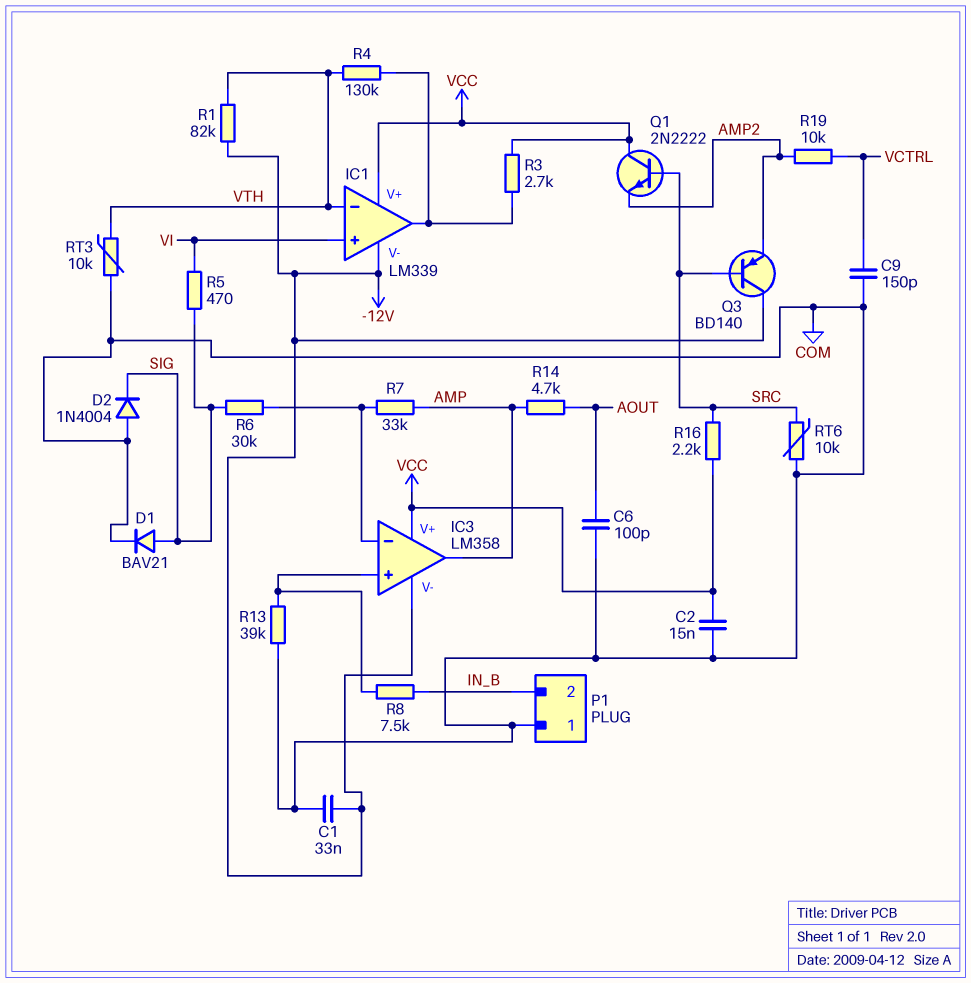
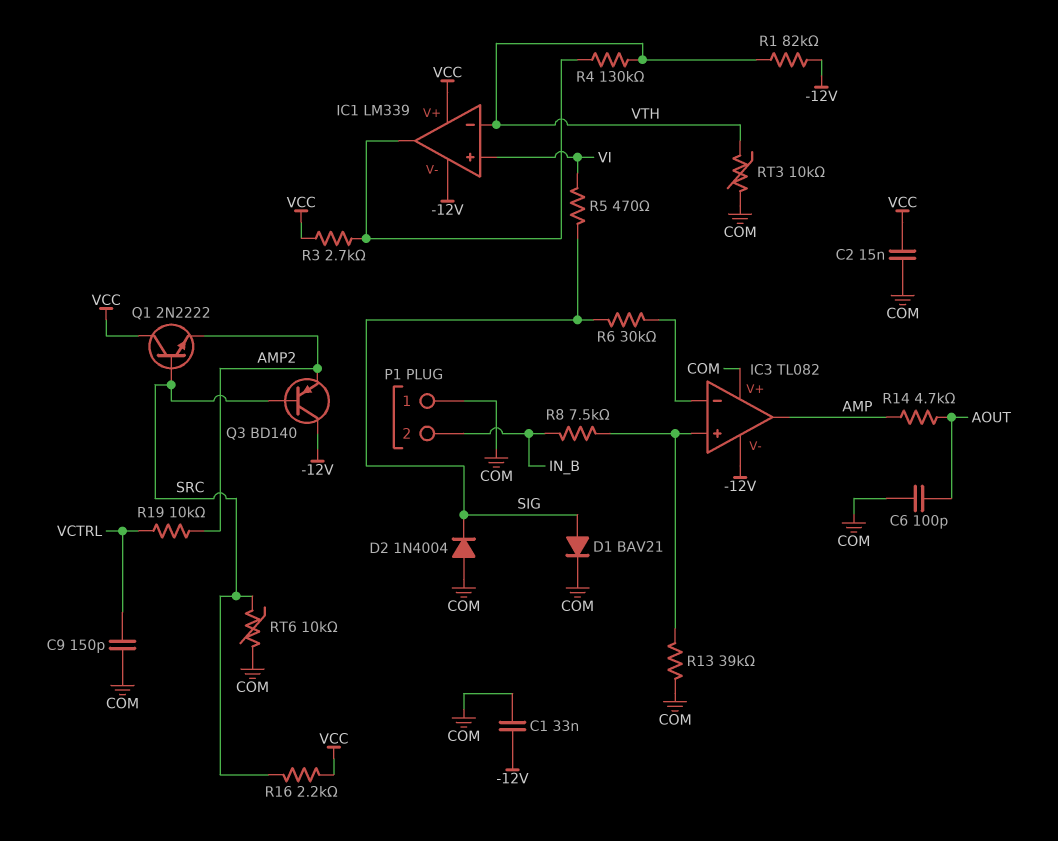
IC3: LM358 -> TL082
IC3 pin V+: VCC -> COM
R7: 33k (AMP, IC3/in-) -> none

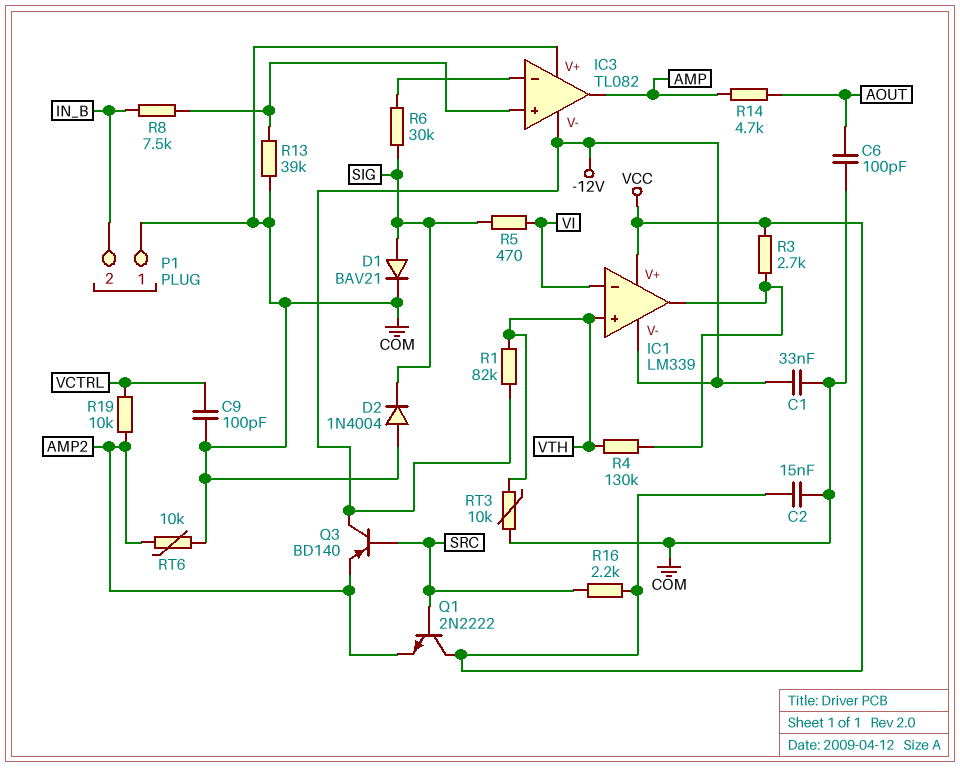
C9: 150pF (COM, VCTRL) -> 100pF (COM, VCTRL)
IC1 pin in+: VI -> VTH
IC1 pin in-: VTH -> VI
RT6: 10k (COM, SRC) -> 10k (AMP2, COM)

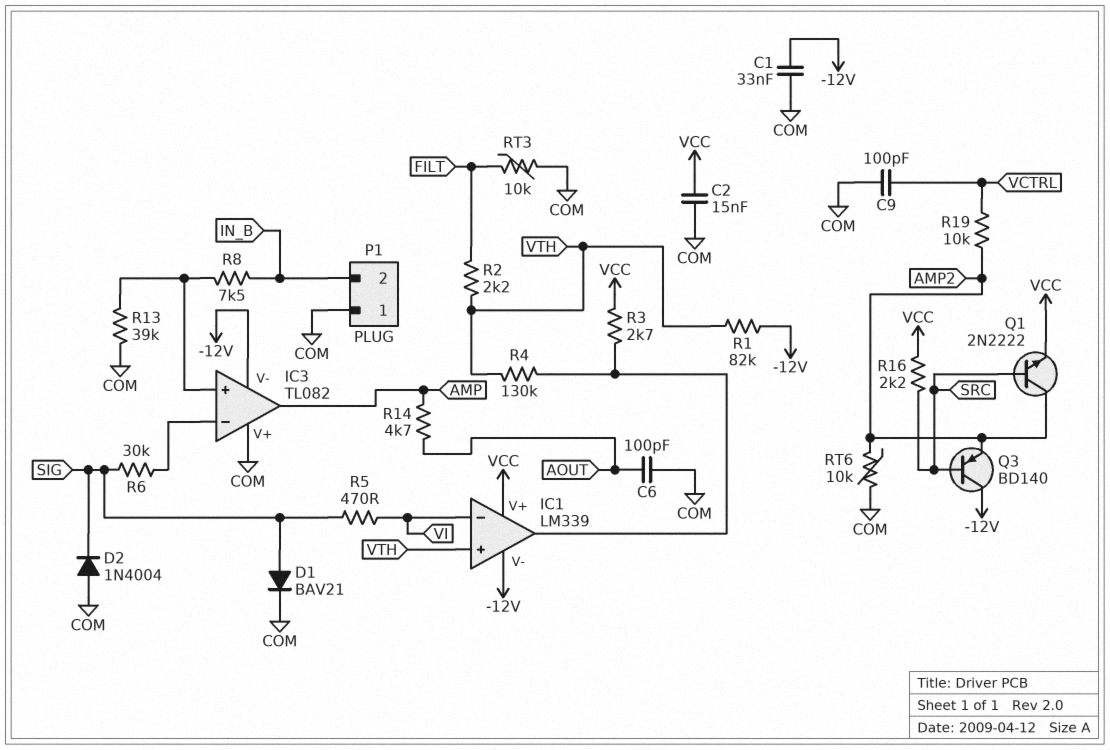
Q1: NPN 2N2222 (B SRC, C VCC, E AMP2) -> NPN 2N2222 (B SRC, C AMP2, E VCC)
R2: none -> 2.2k (FILT, VTH)
RT3: 10k (COM, VTH) -> 10k (COM, FILT)

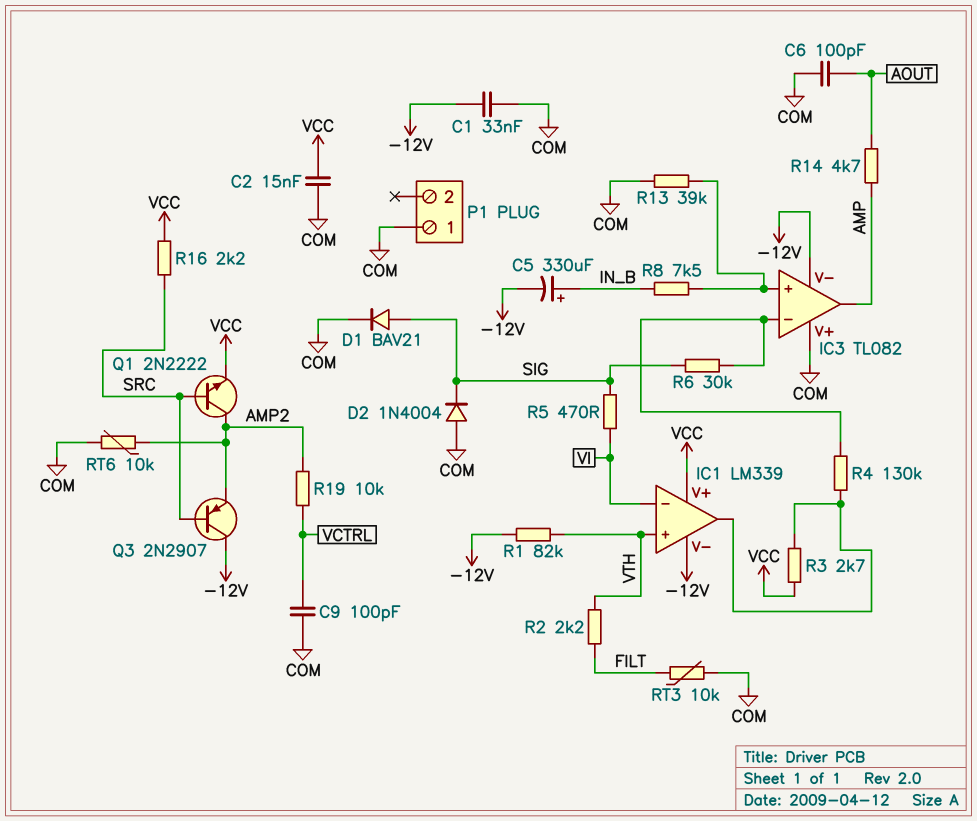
C5: none -> 330uF (plus IN_B, minus -12V)
P1 pin 2: IN_B -> none
Q3: PNP BD140 (B SRC, C -12V, E AMP2) -> PNP 2N2907 (B SRC, C -12V, E AMP2)
R4: 130k (IC1/out, VTH) -> 130k (IC1/out, IC3/in-)

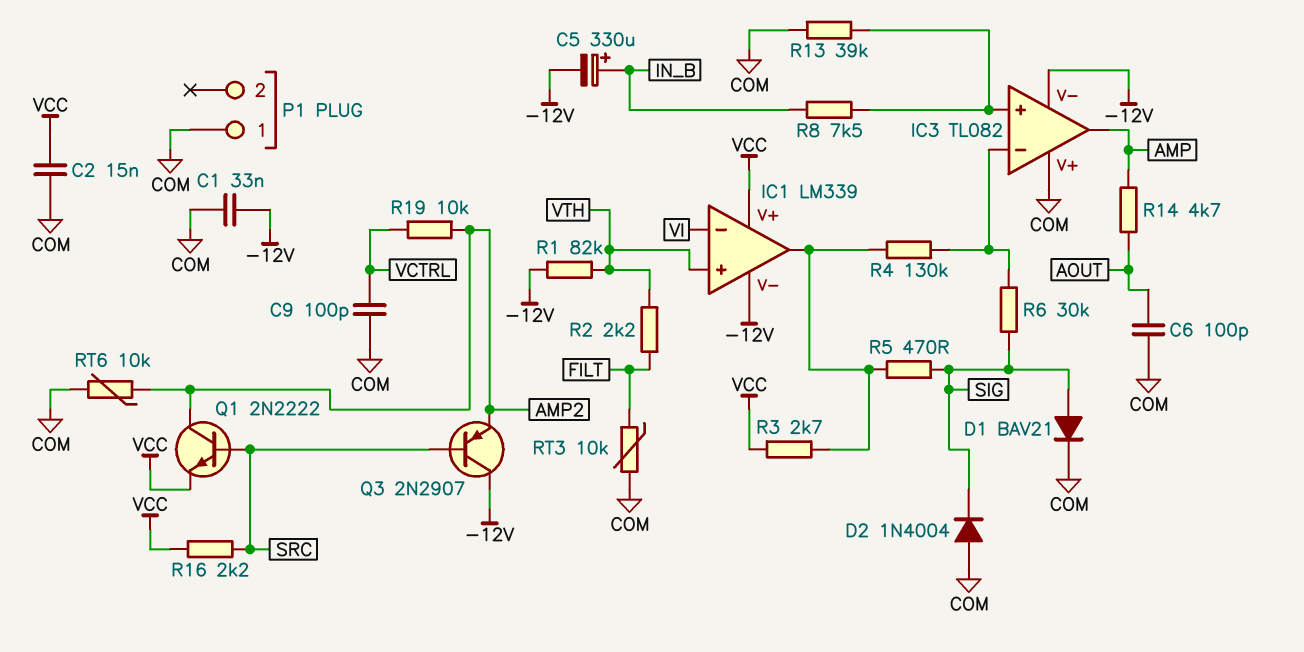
R5: 470 (SIG, VI) -> 470 (IC1/out, SIG)

